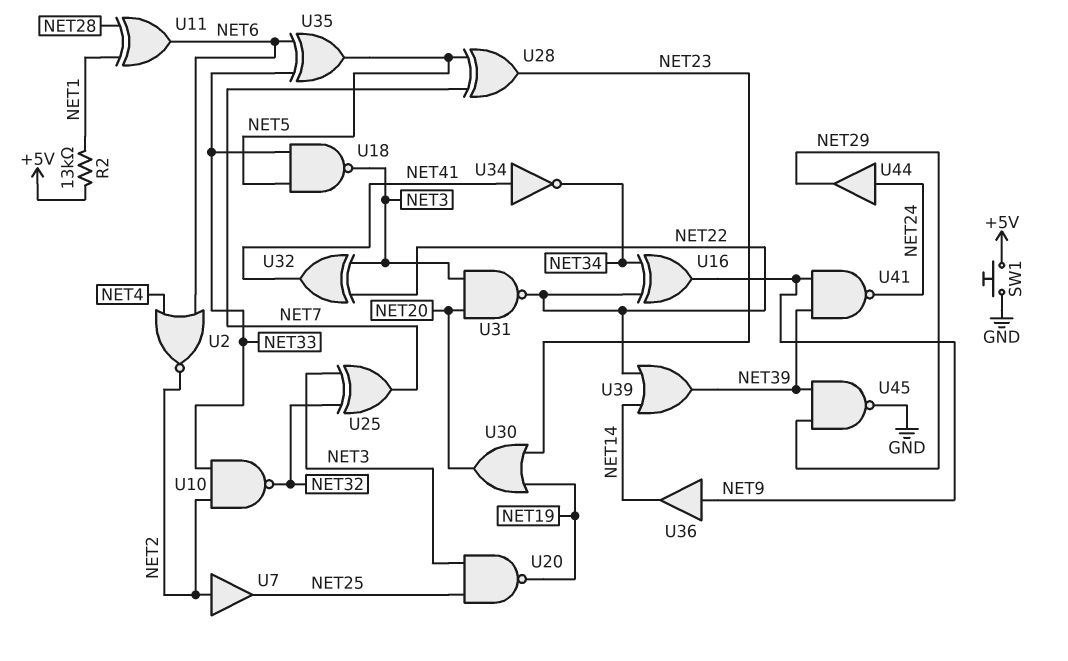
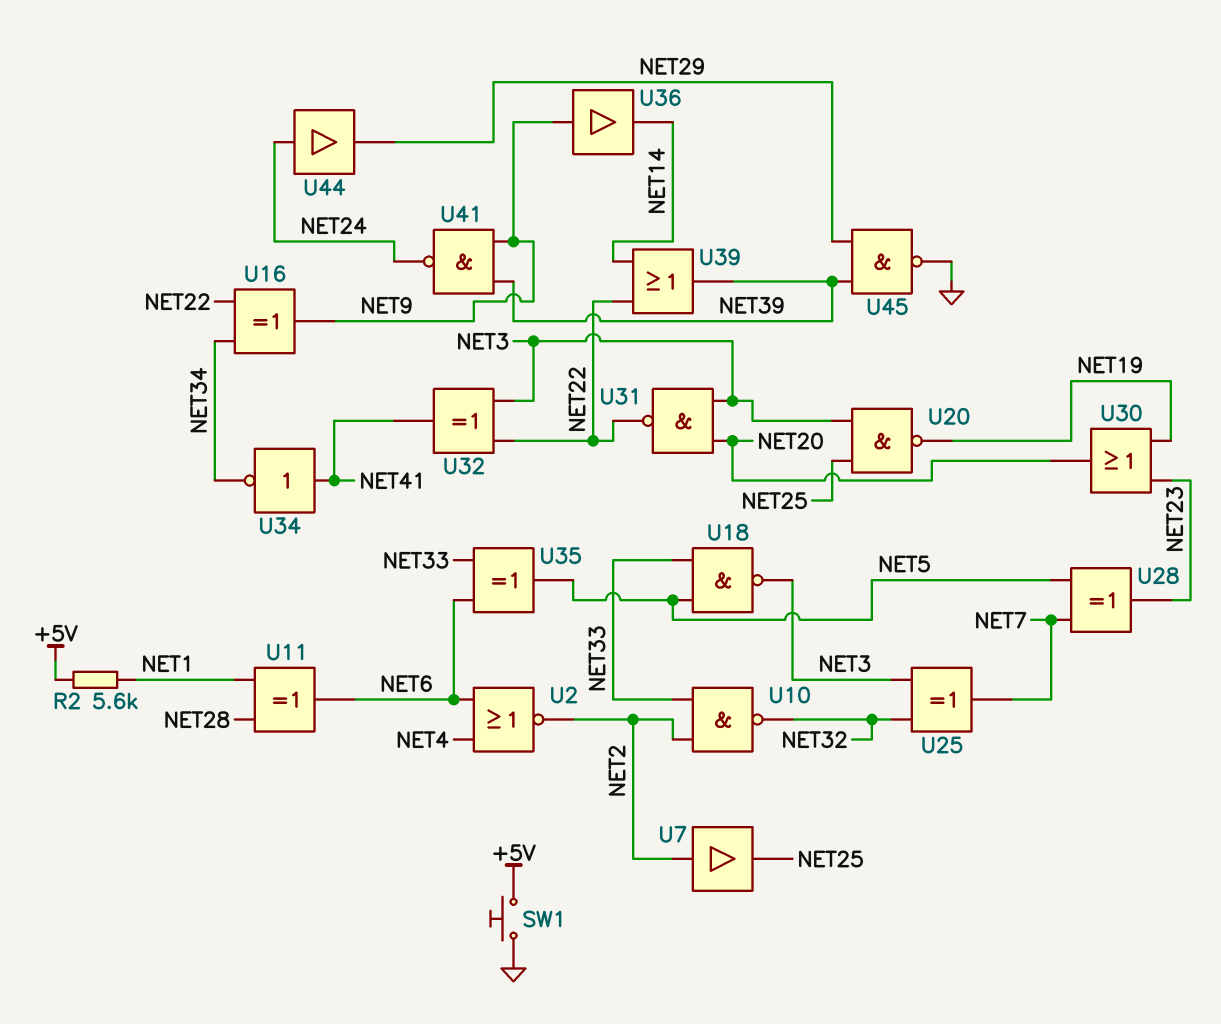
R2: 13k (+5V, NET1) -> 5.6k (+5V, NET1)

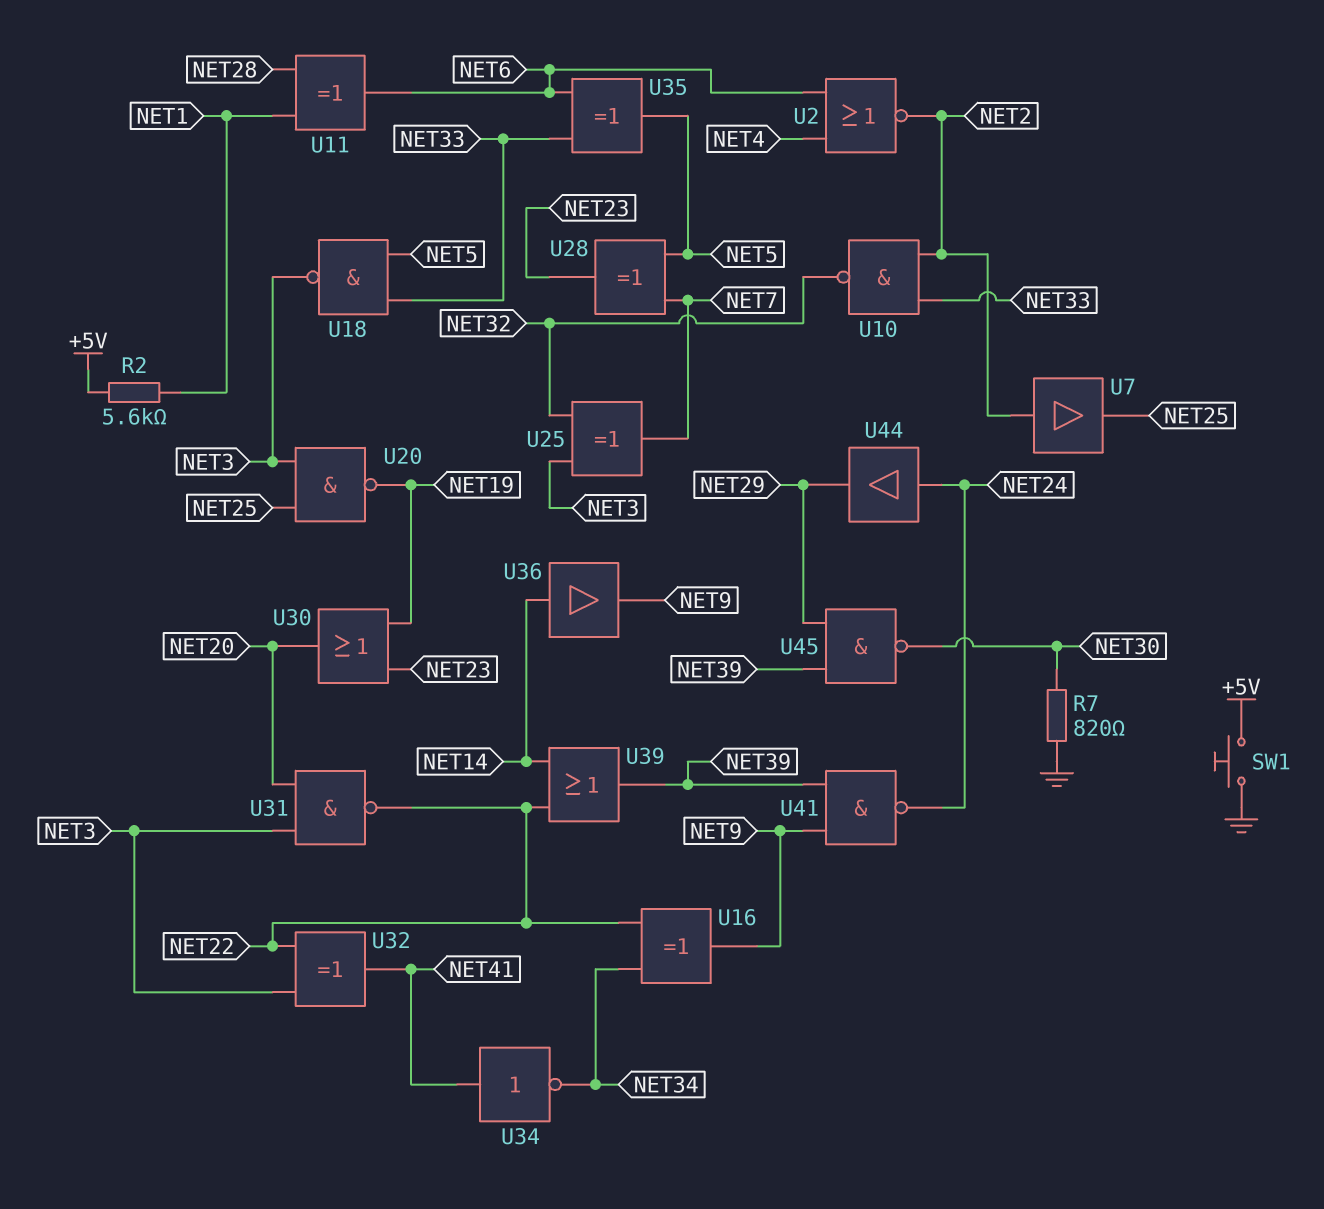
R7: none -> 820 (GND, NET30)
U36: buffer (in NET9, out NET14) -> buffer (in NET14, out NET9)
U45: NAND (in NET29, in NET39, out GND) -> NAND (in NET29, in NET39, out NET30)

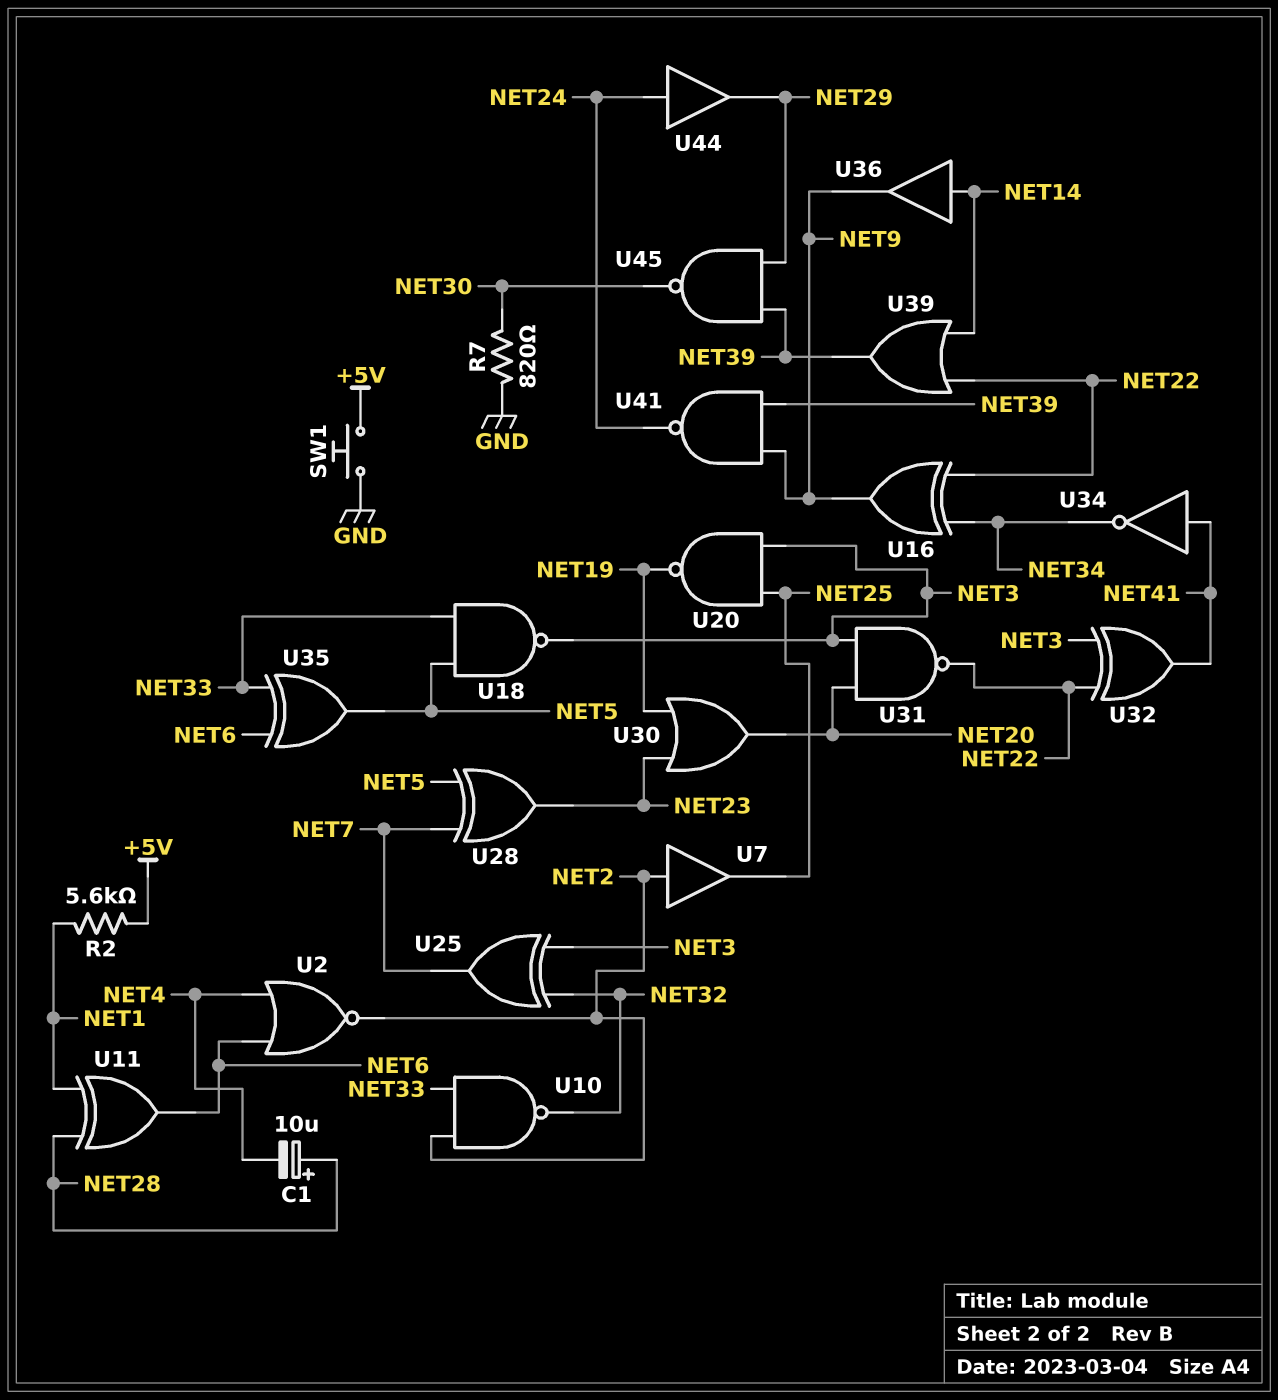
C1: none -> 10uF (plus NET28, minus NET4)

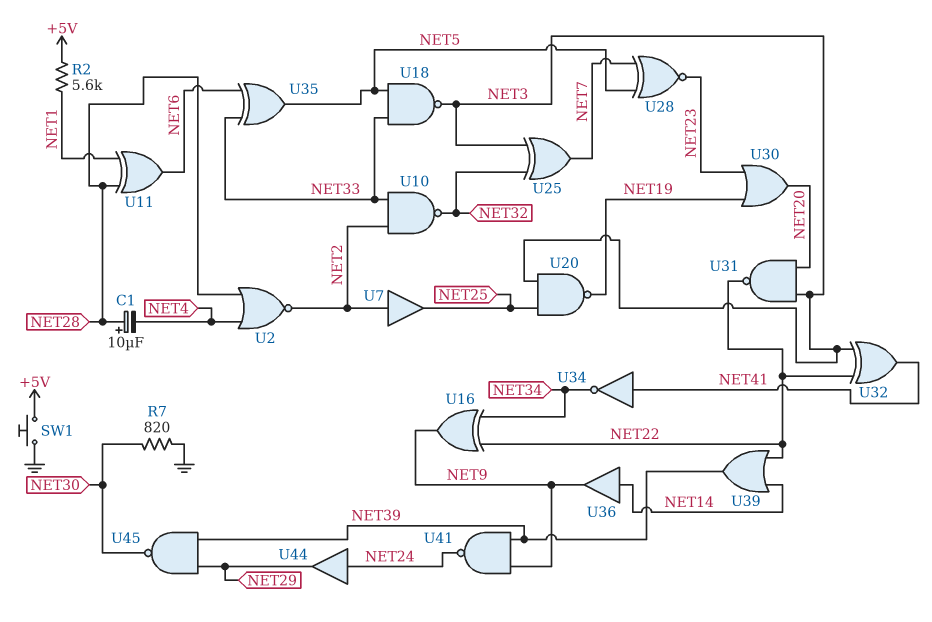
U2: NOR (in NET4, in NET6, out NET2) -> NOR (in NET4, in NET28, out NET2)
U28: XOR (in NET5, in NET7, out NET23) -> XNOR (in NET5, in NET7, out NET23)

